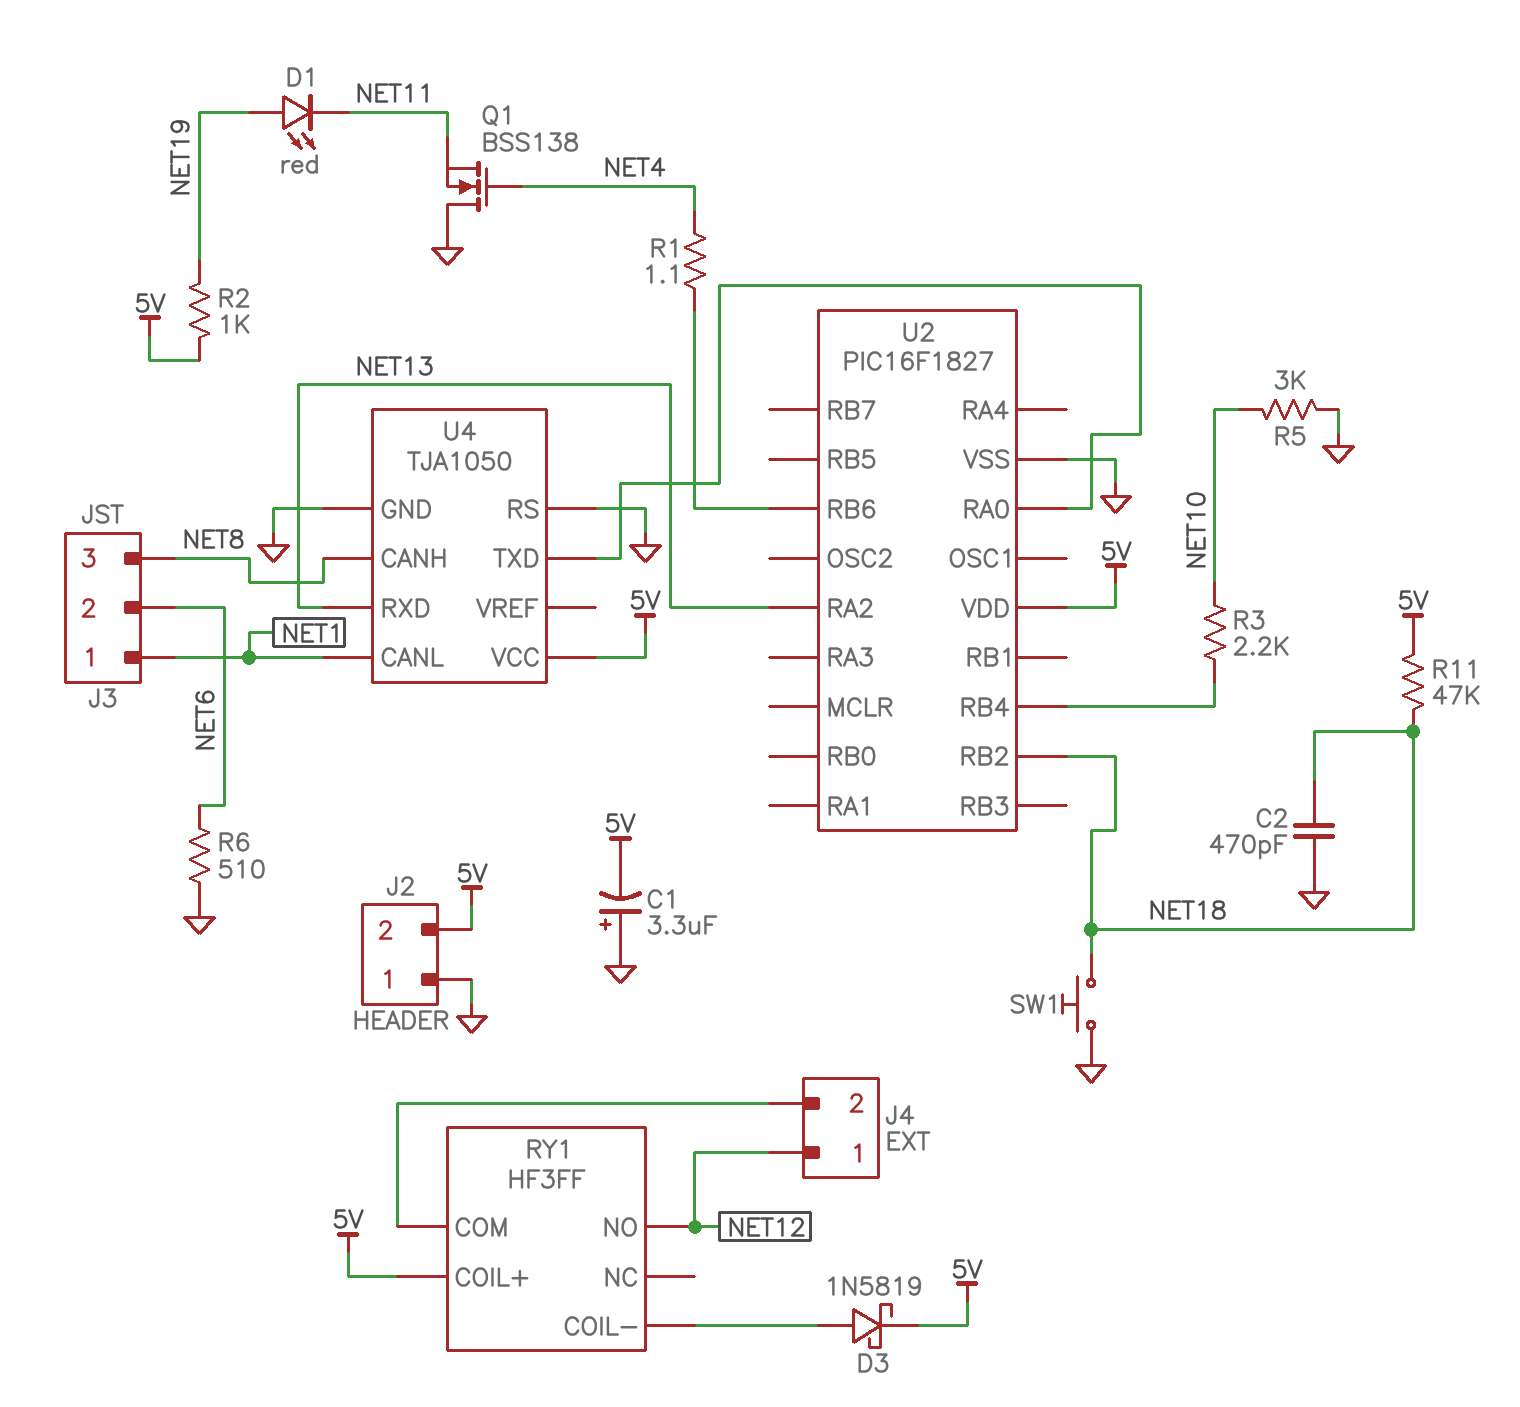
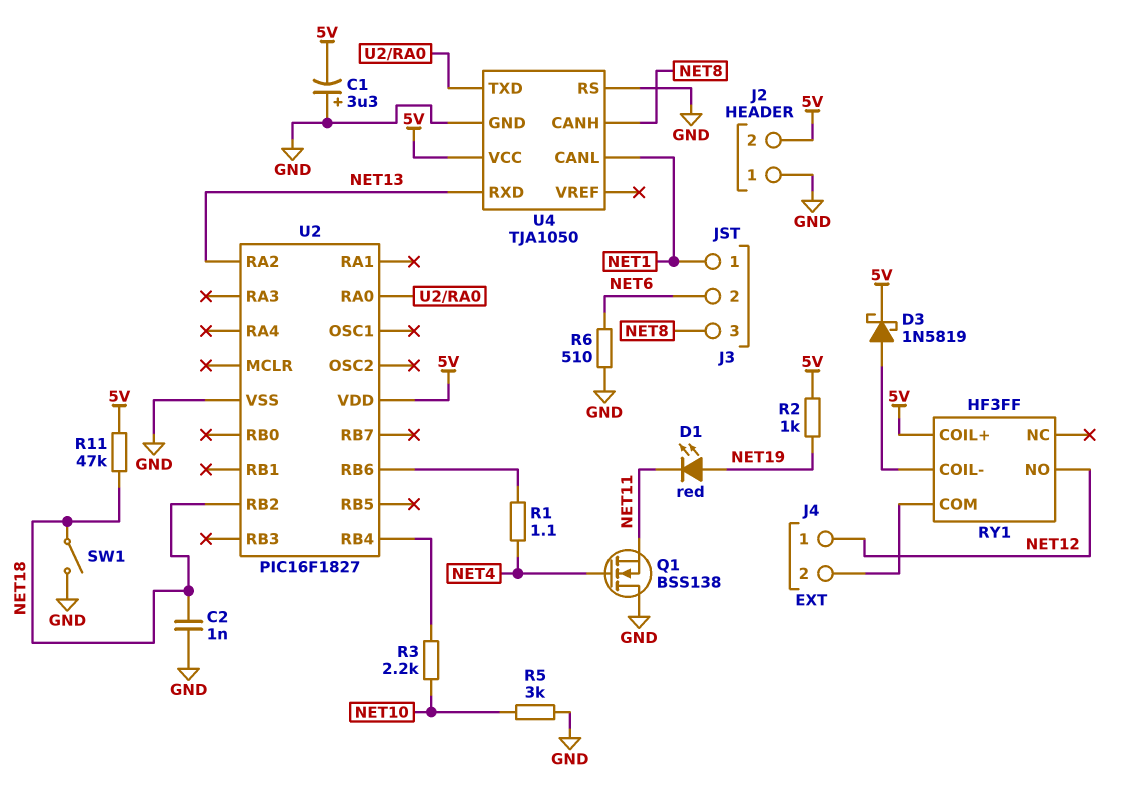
C2: 470pF (GND, NET18) -> 1nF (GND, NET18)
SW1: button (GND, NET18) -> switch (GND, NET18)

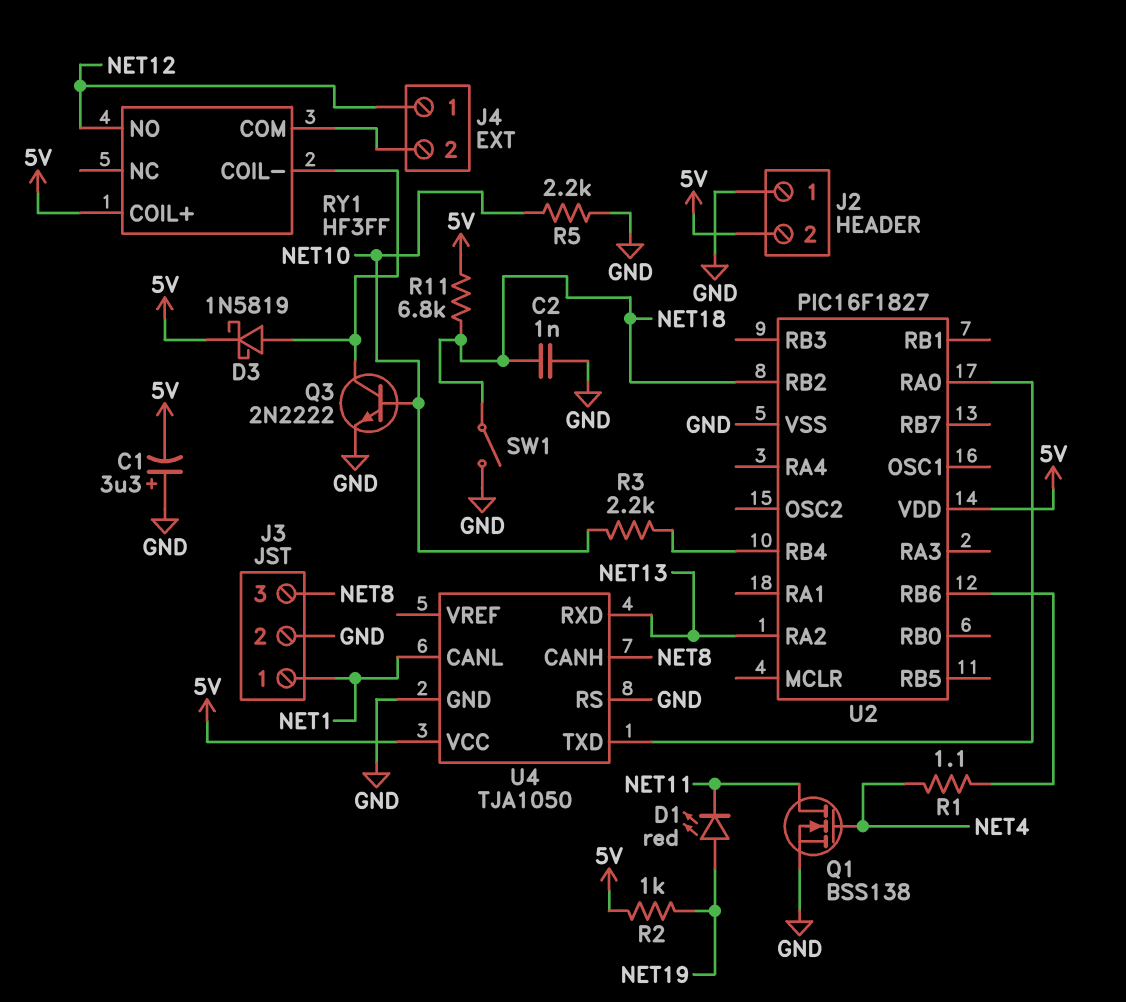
J3 pin 2: NET6 -> GND
Q1: NMOS BSS138 (G NET4, D GND, S NET11) -> NMOS BSS138 (G NET4, D NET11, S GND)
Q3: none -> NPN 2N2222 (B NET10, C RY1/COIL-, E GND)
R5: 3k (GND, NET10) -> 2.2k (GND, NET10)
R6: 510 (GND, NET6) -> none
R11: 47k (5V, NET18) -> 6.8k (5V, NET18)

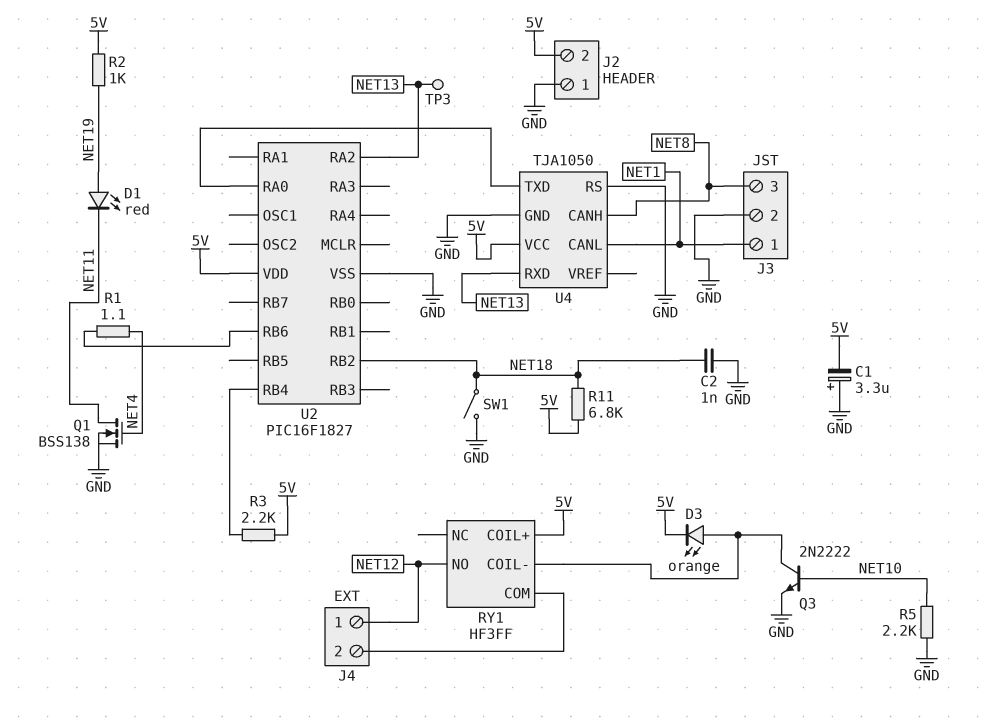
D3: schottky 1N5819 (A RY1/COIL-, K 5V) -> LED orange (A RY1/COIL-, K 5V)
R3: 2.2k (NET10, U2/RB4) -> 2.2k (5V, U2/RB4)
TP3: none -> test point (NET13)

